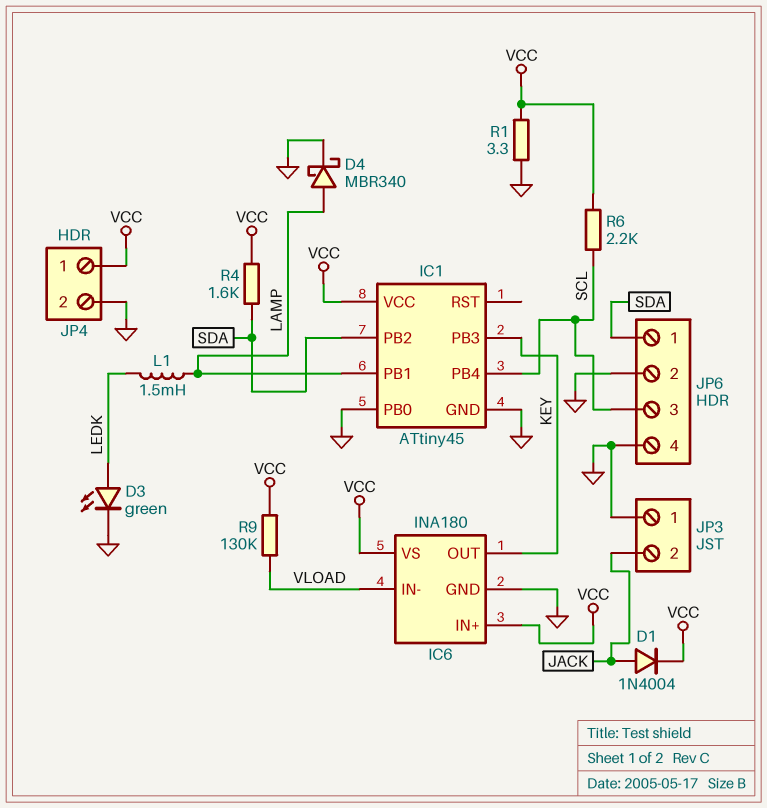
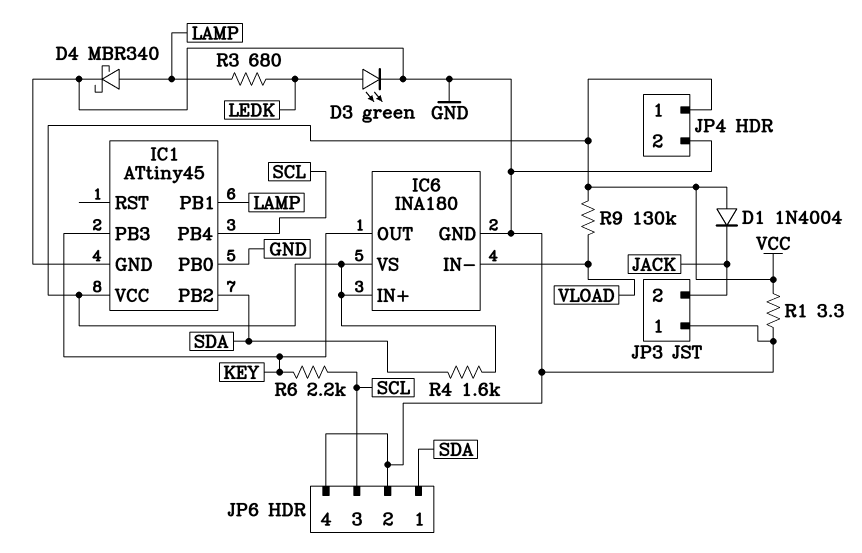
D1: diode 1N4004 (A JACK, K VCC) -> diode 1N4004 (A VCC, K JACK)
L1: 1.5mH (LAMP, LEDK) -> none
R3: none -> 680 (LAMP, LEDK)
R6: 2.2k (SCL, VCC) -> 2.2k (KEY, SCL)

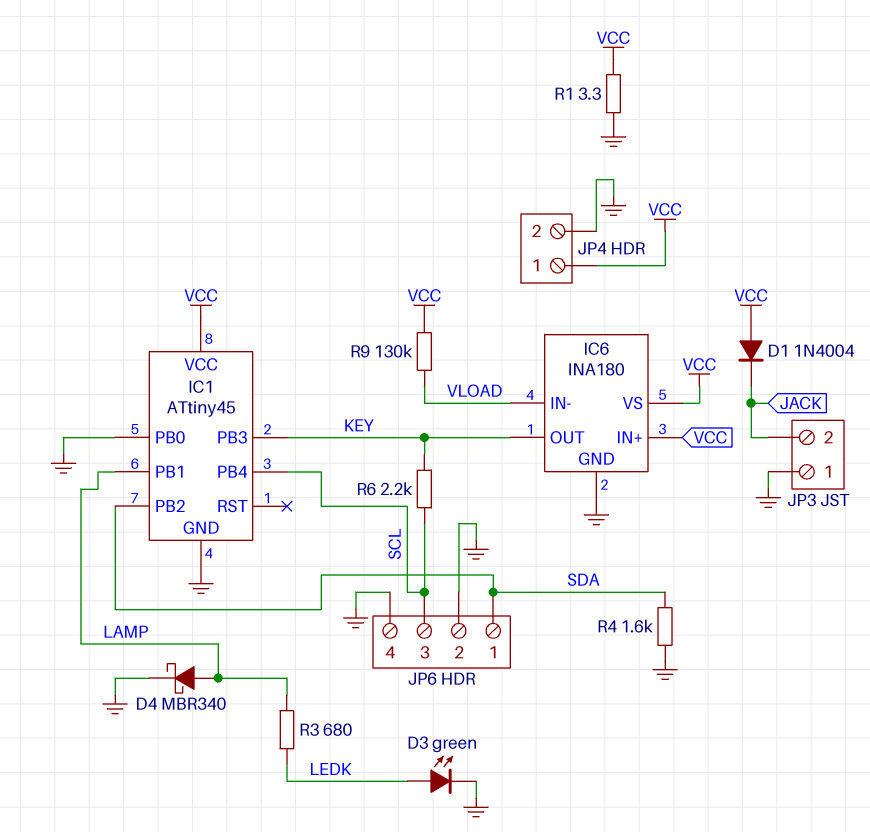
R4: 1.6k (SDA, VCC) -> 1.6k (GND, SDA)

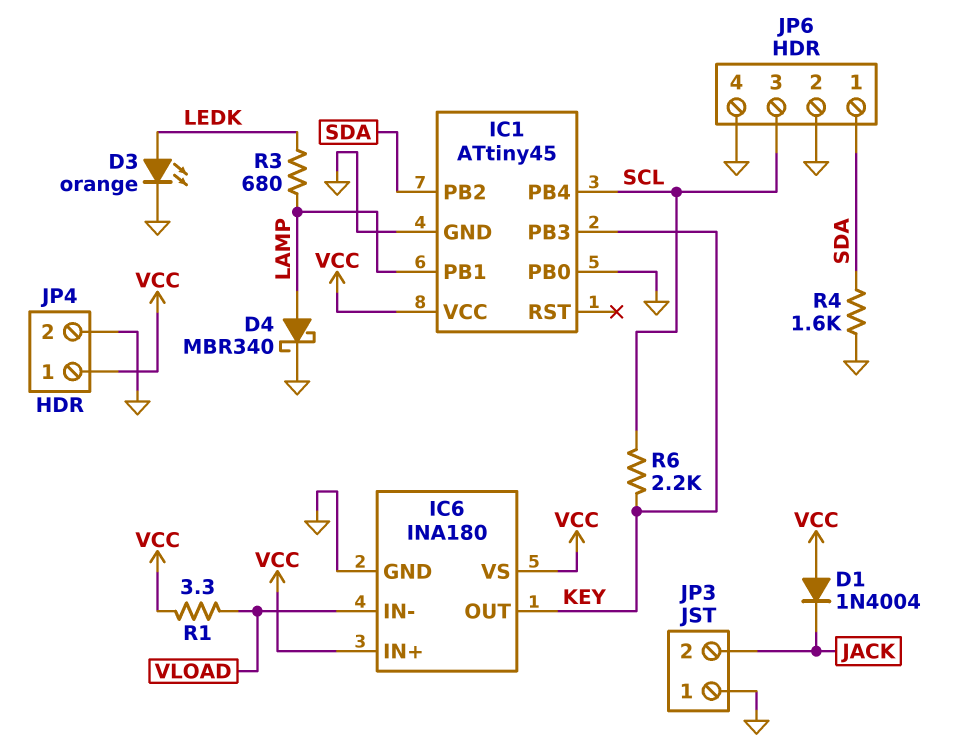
D3: LED green (A LEDK, K GND) -> LED orange (A LEDK, K GND)
R1: 3.3 (GND, VCC) -> 3.3 (VCC, VLOAD)
R9: 130k (VCC, VLOAD) -> none

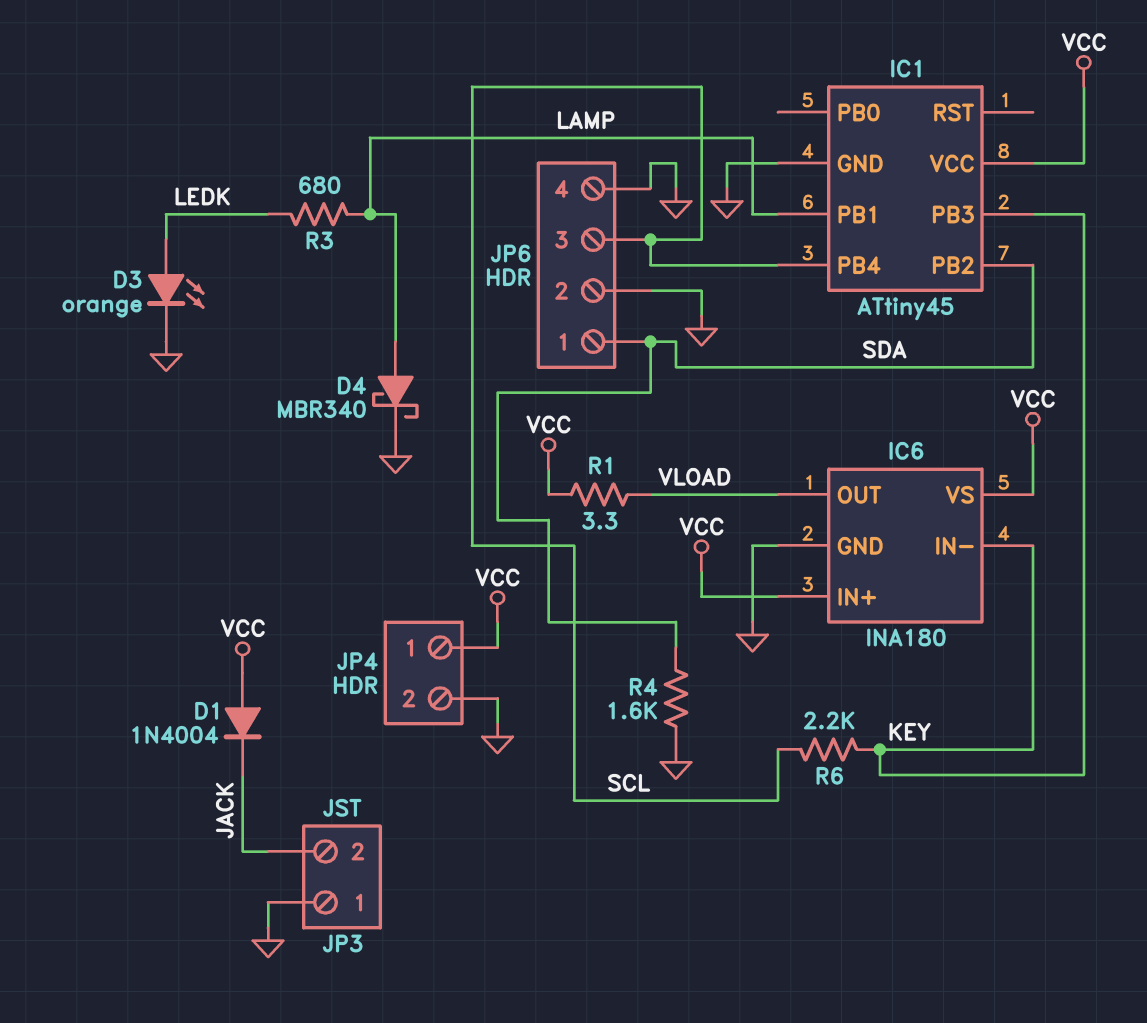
IC1 pin PB0: GND -> none
IC6 pin IN-: VLOAD -> KEY
IC6 pin OUT: KEY -> VLOAD

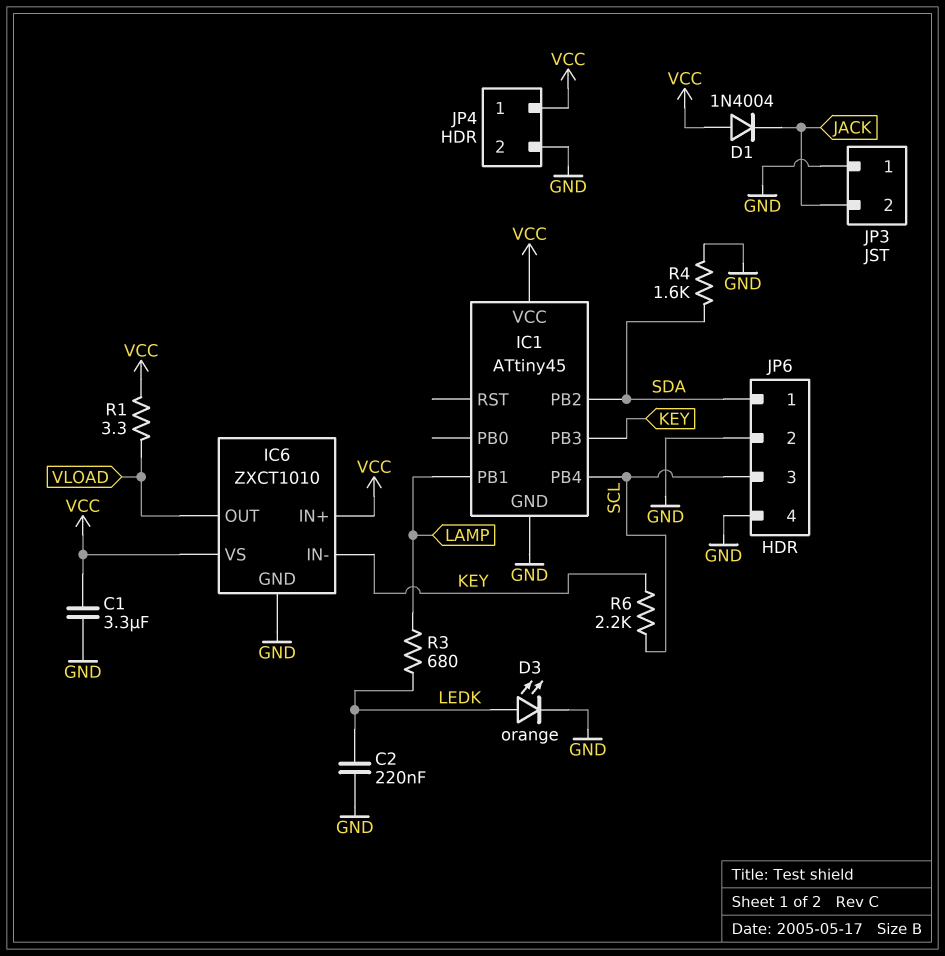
C1: none -> 3.3uF (GND, VCC)
C2: none -> 220nF (GND, LEDK)
D4: schottky MBR340 (A LAMP, K GND) -> none
IC6: INA180 -> ZXCT1010

